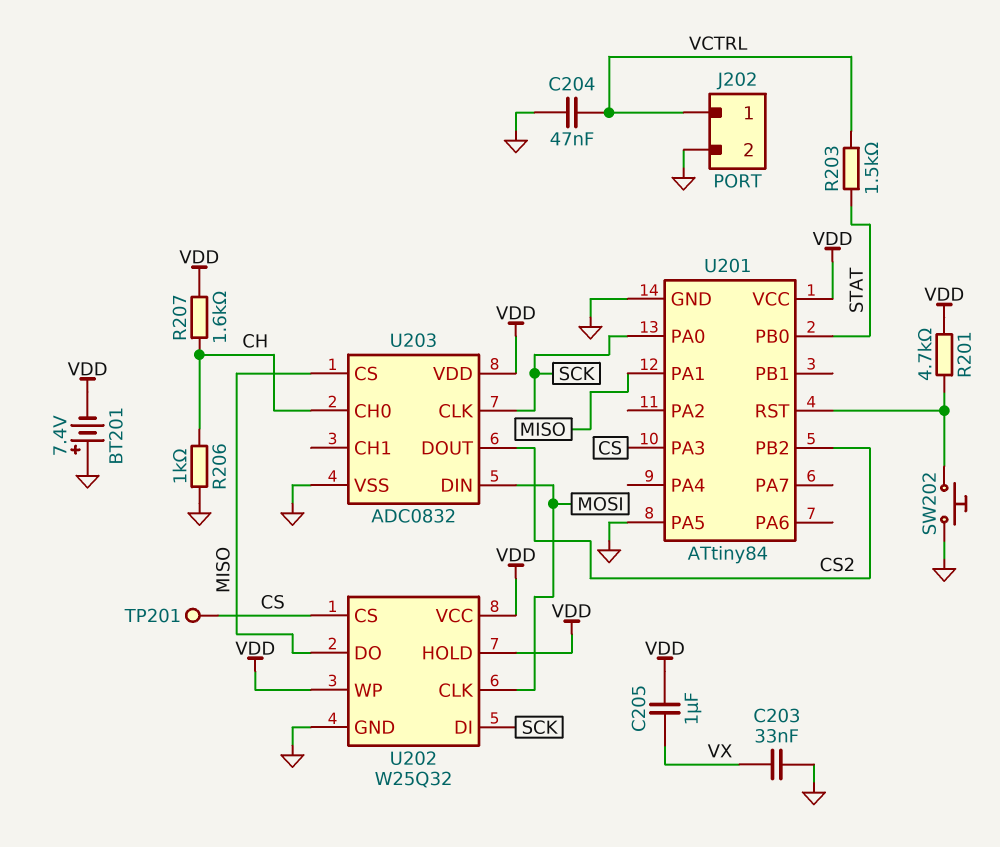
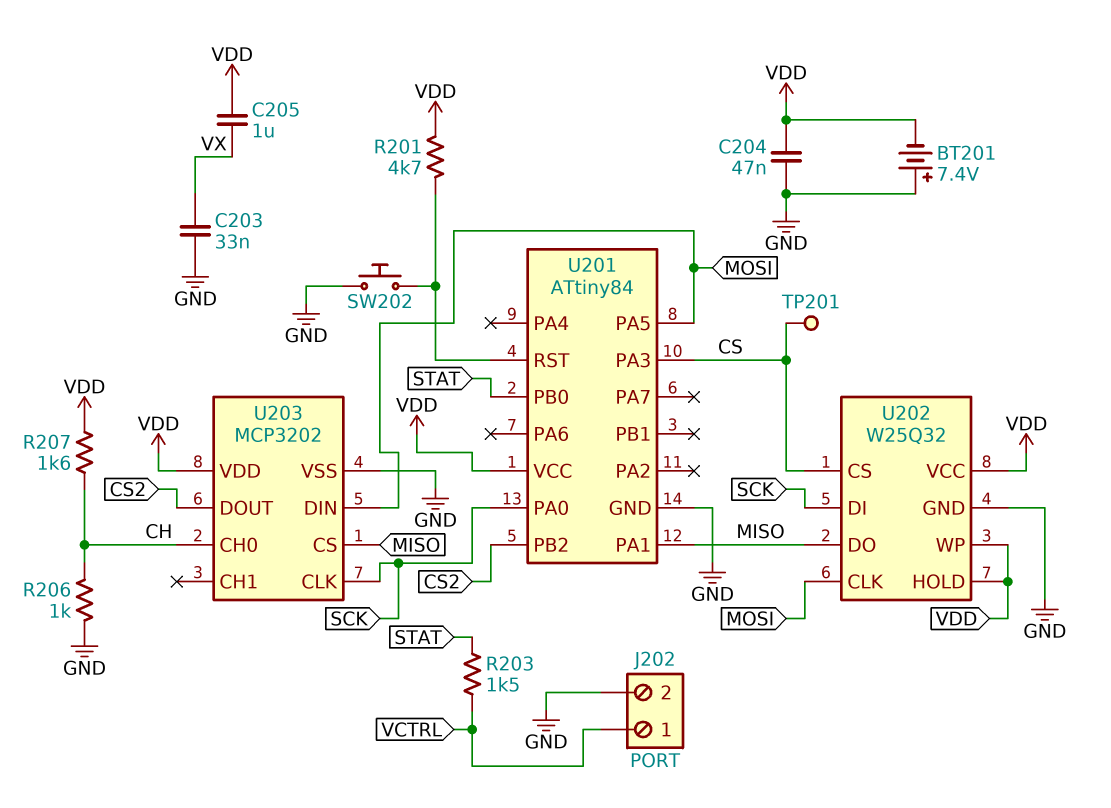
C204: 47nF (GND, VCTRL) -> 47nF (GND, VDD)
U201 pin PA5: GND -> MOSI
U203: ADC0832 -> MCP3202

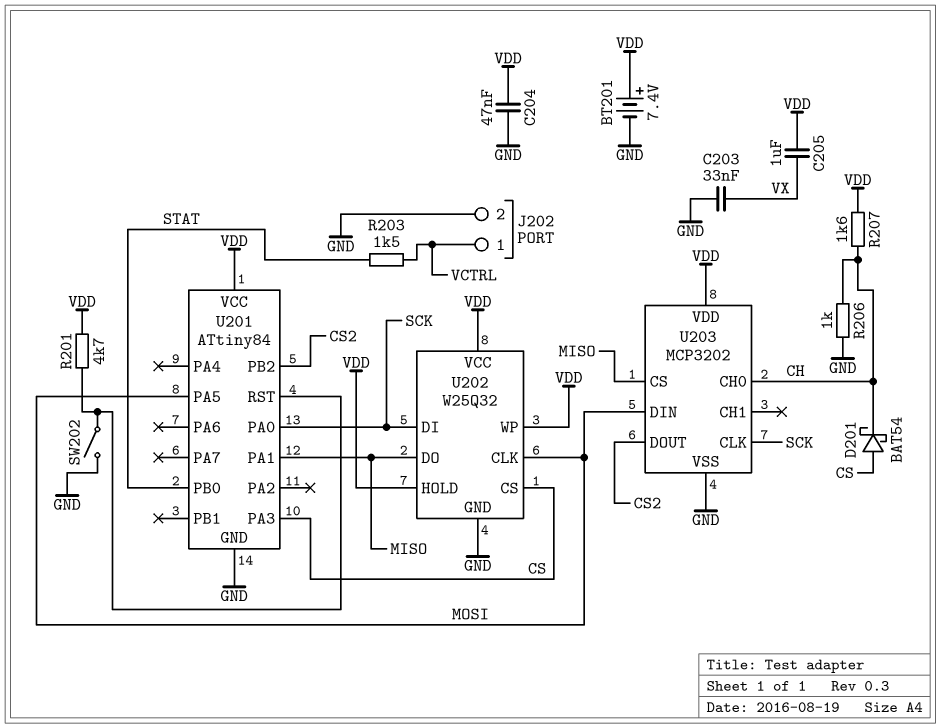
BT201: 7.4V (plus GND, minus VDD) -> 7.4V (plus VDD, minus GND)
D201: none -> schottky BAT54 (A CS, K CH)
SW202: button (GND, U201/RST) -> switch (GND, U201/RST)
TP201: test point (CS) -> none

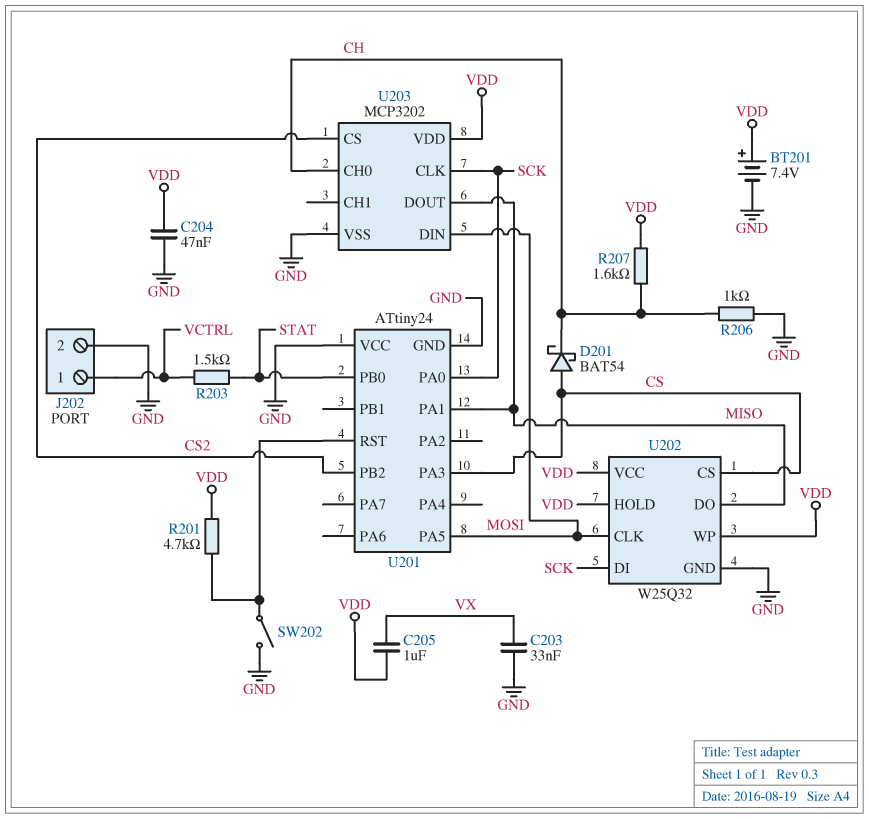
U201: ATtiny84 -> ATtiny24
U201 pin VCC: VDD -> GND
U203 pin CS: MISO -> CS2
U203 pin DOUT: CS2 -> MISO

